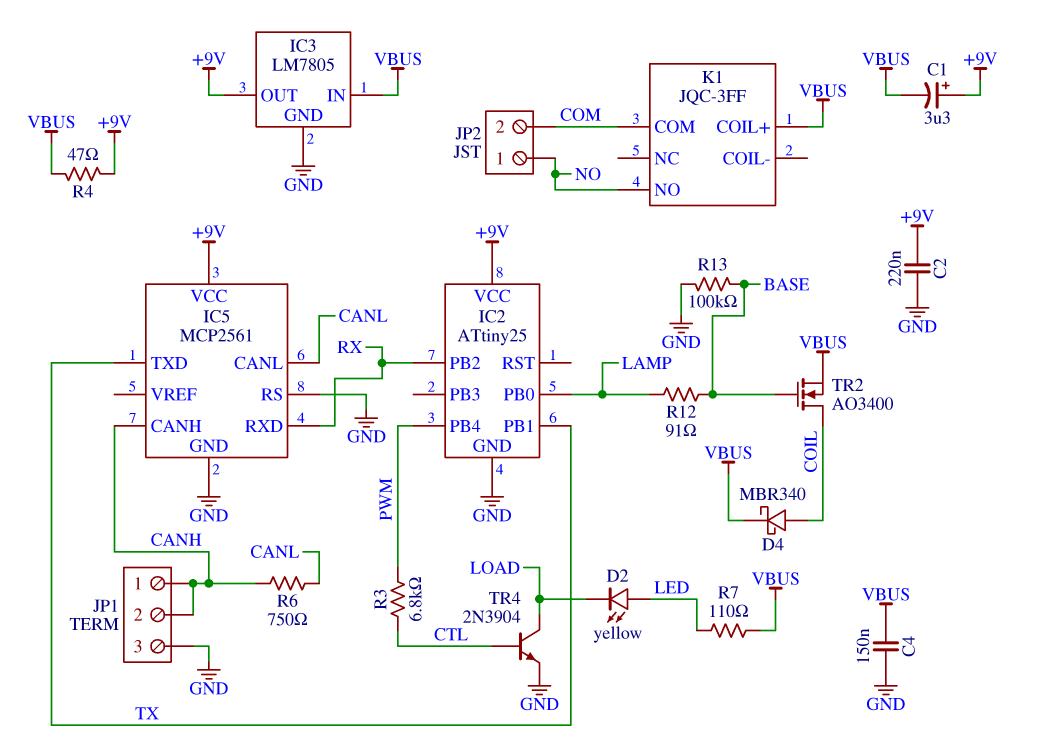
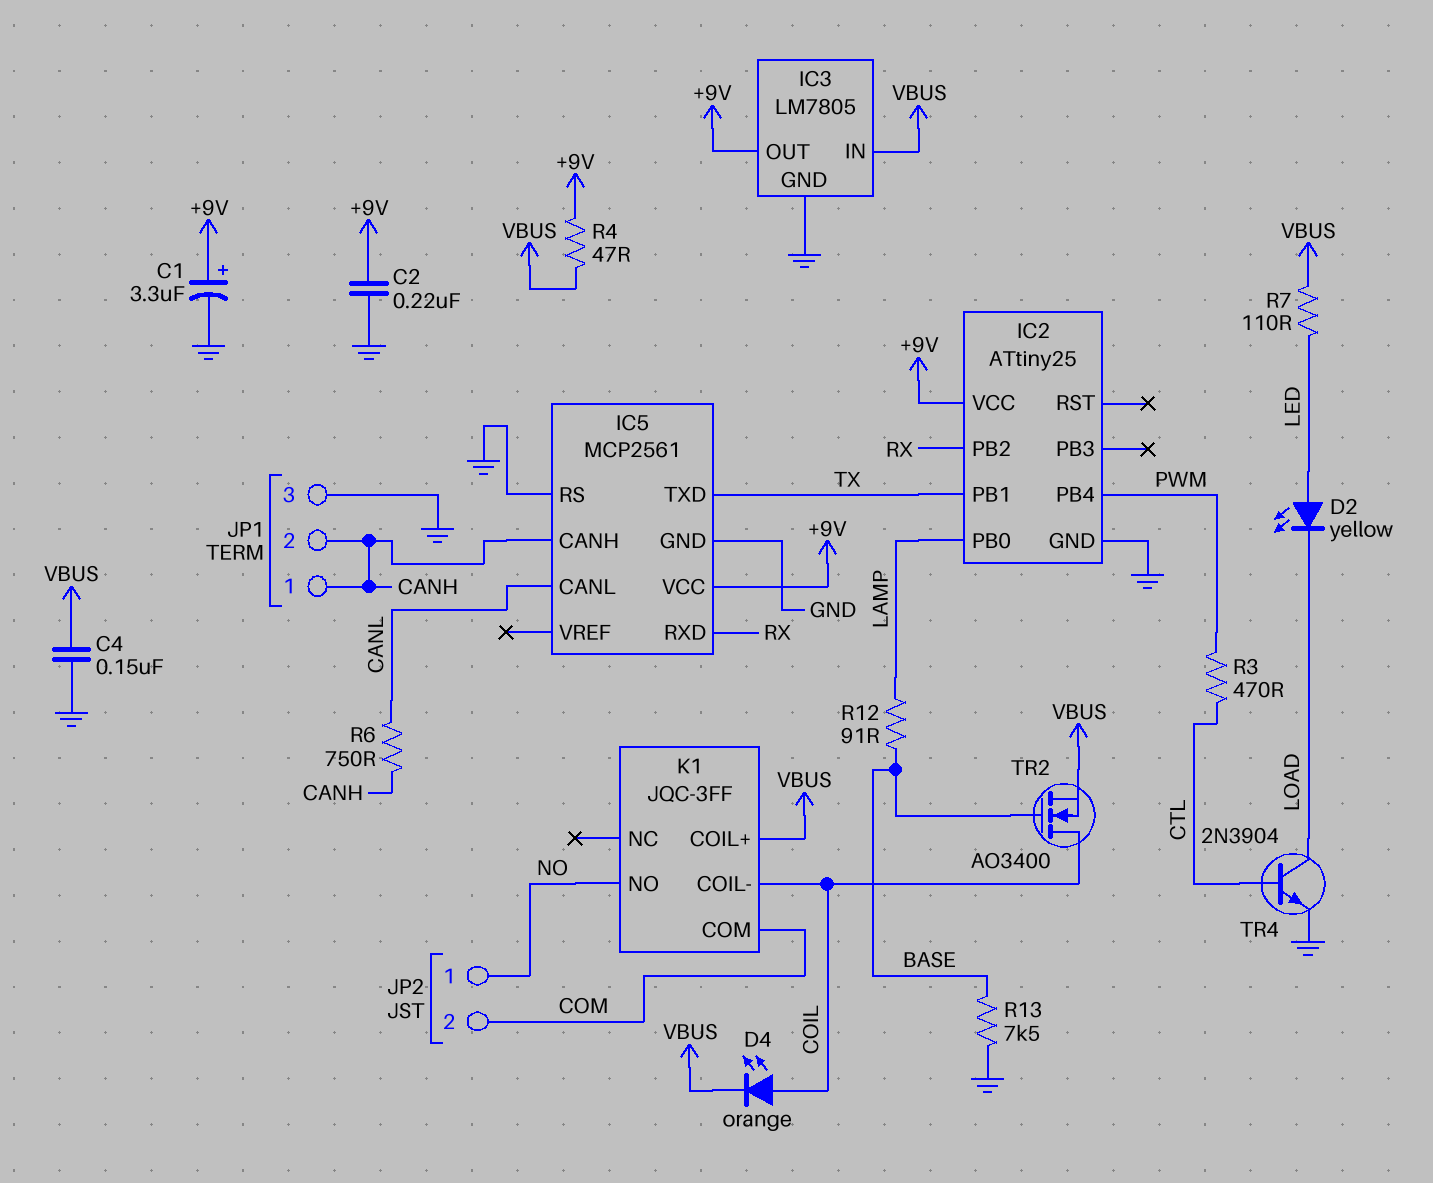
C1: 3.3uF (plus +9V, minus VBUS) -> 3.3uF (plus +9V, minus GND)
D4: schottky MBR340 (A COIL, K VBUS) -> LED orange (A COIL, K VBUS)
K1 pin COIL-: none -> COIL
R3: 6.8k (CTL, PWM) -> 470 (CTL, PWM)
R13: 100k (BASE, GND) -> 7.5k (BASE, GND)

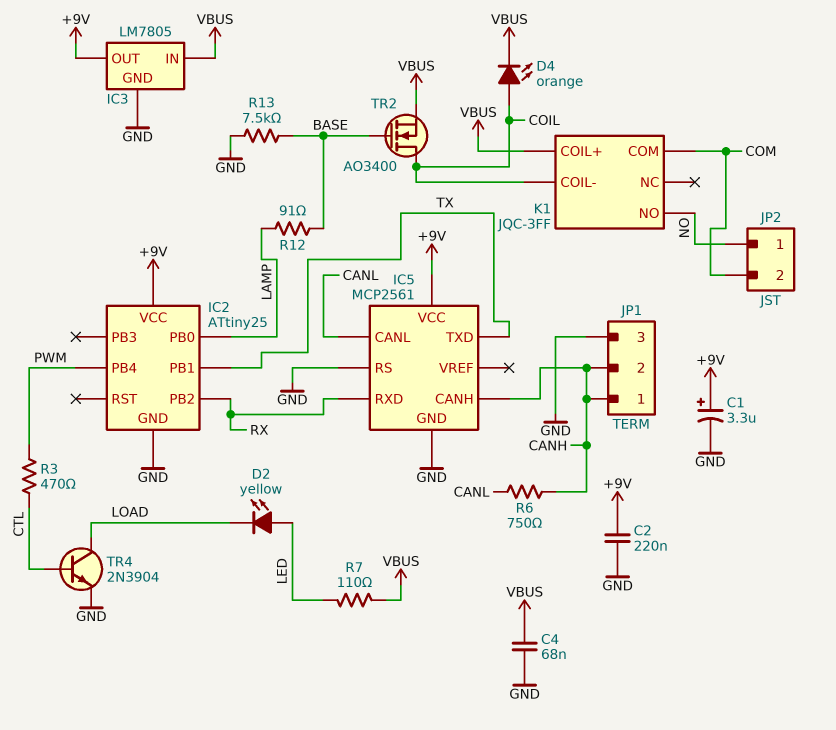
C4: 150nF (GND, VBUS) -> 68nF (GND, VBUS)
R4: 47 (+9V, VBUS) -> none

